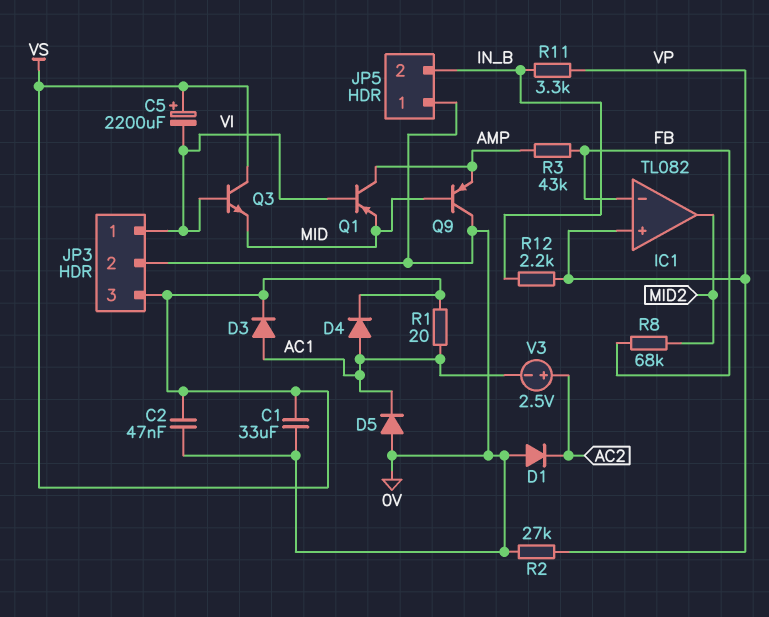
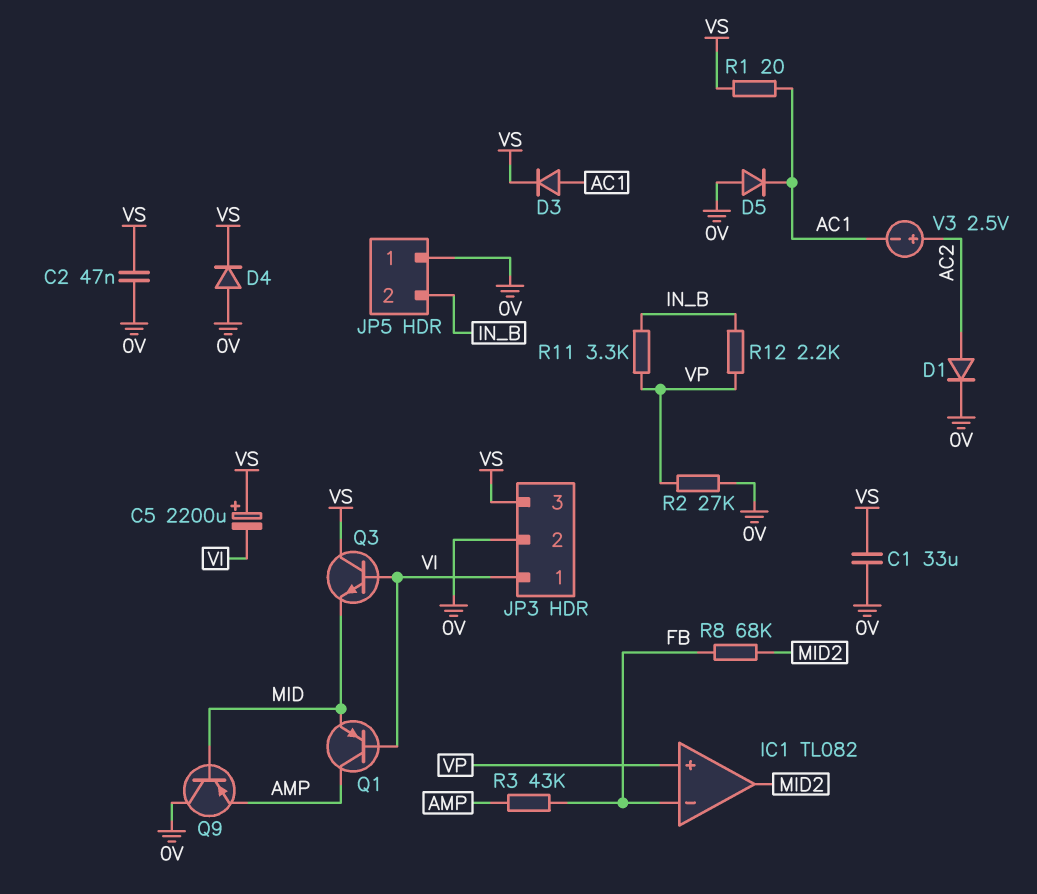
D1: diode (A 0V, K AC2) -> diode (A AC2, K 0V)
D4: diode (A AC1, K VS) -> diode (A 0V, K VS)

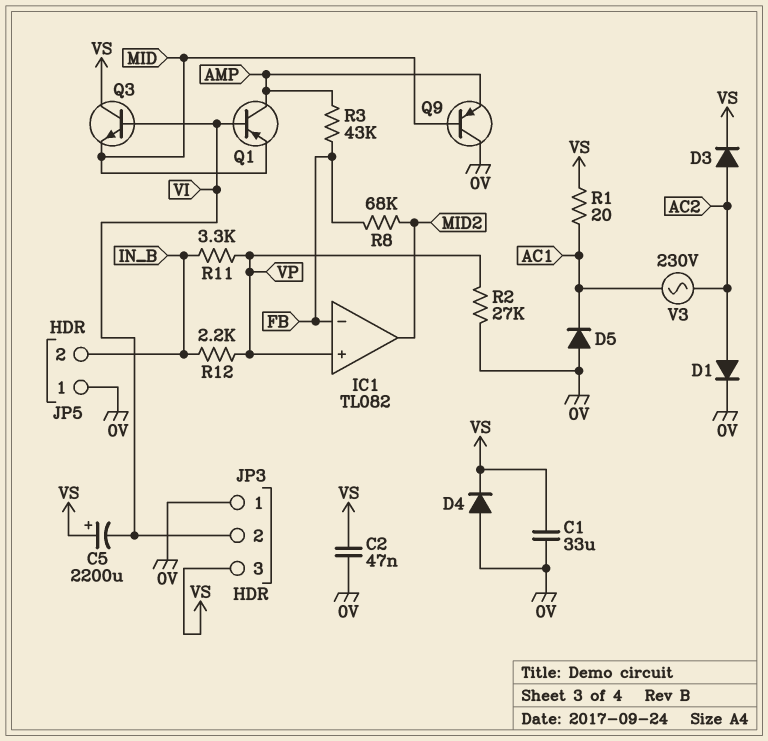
D3: diode (A AC1, K VS) -> diode (A AC2, K VS)
JP3 pin 1: VI -> 0V
JP3 pin 2: 0V -> VI
V3: 2.5V (plus AC2, minus AC1) -> AC 230V (AC1, AC2)

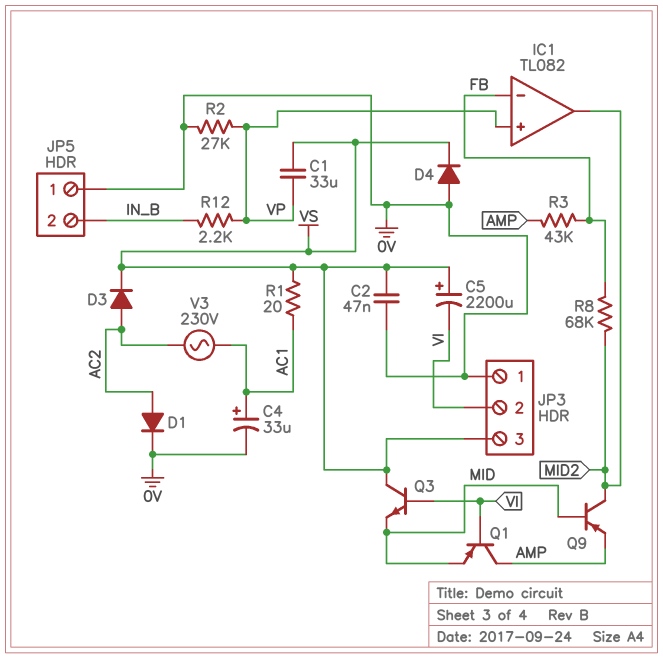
C1: 33uF (0V, VS) -> 33uF (VP, VS)
C4: none -> 33uF (plus AC1, minus 0V)
D5: diode (A 0V, K AC1) -> none
Q9: PNP (B MID, C 0V, E AMP) -> PNP (B MID, C MID2, E AMP)
R11: 3.3k (IN_B, VP) -> none

